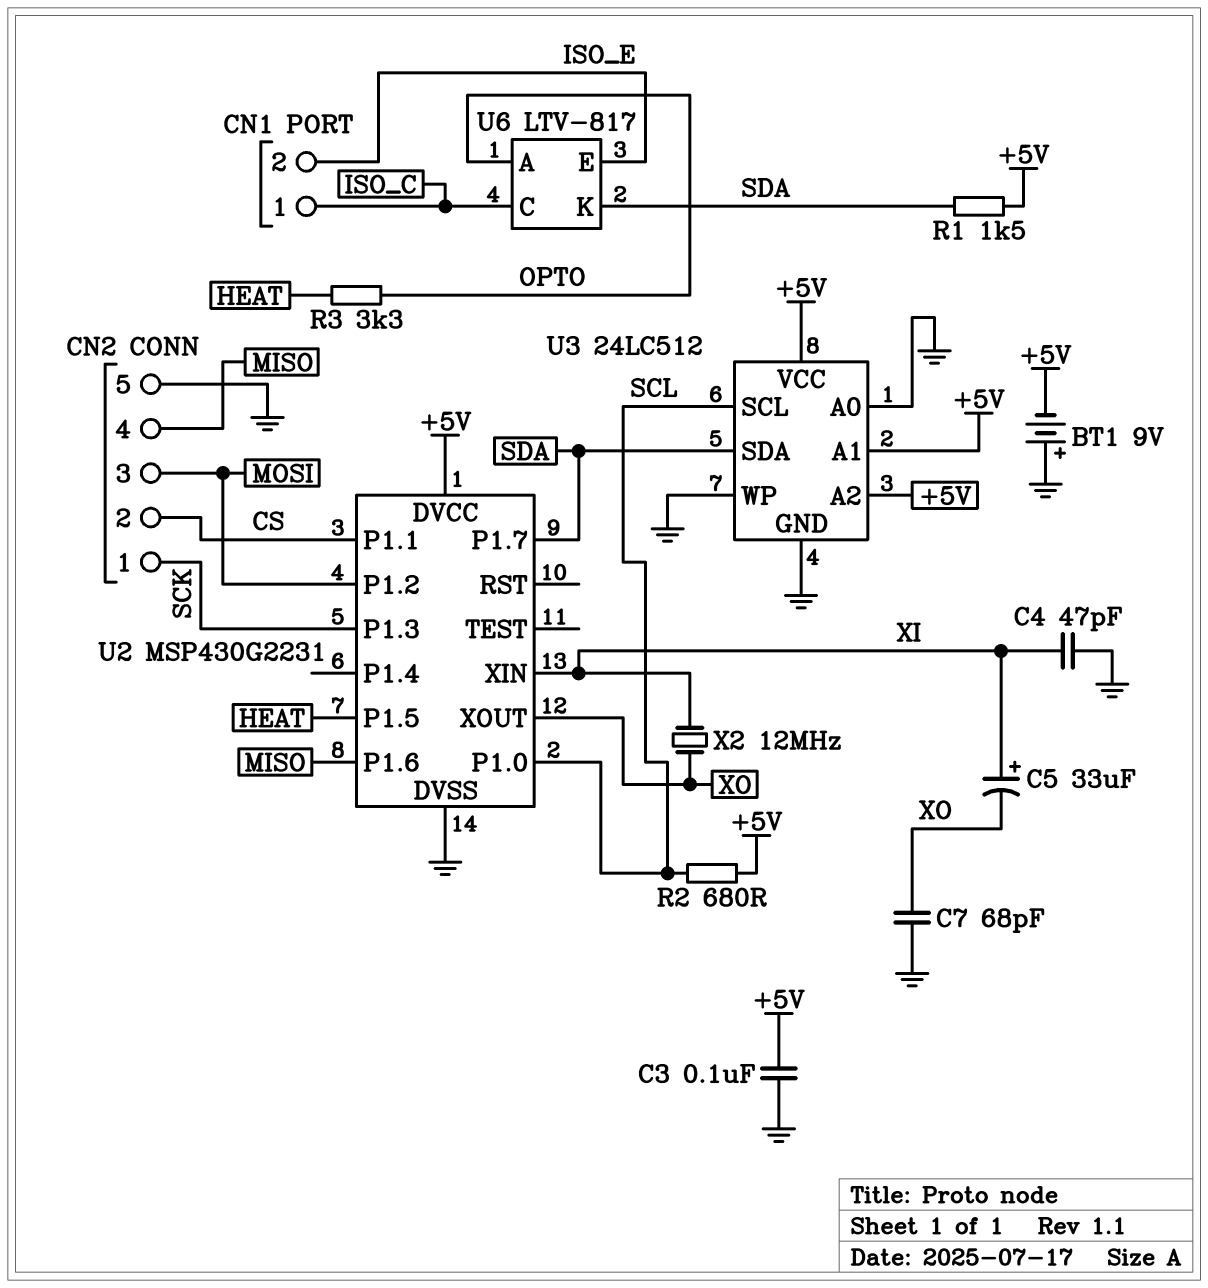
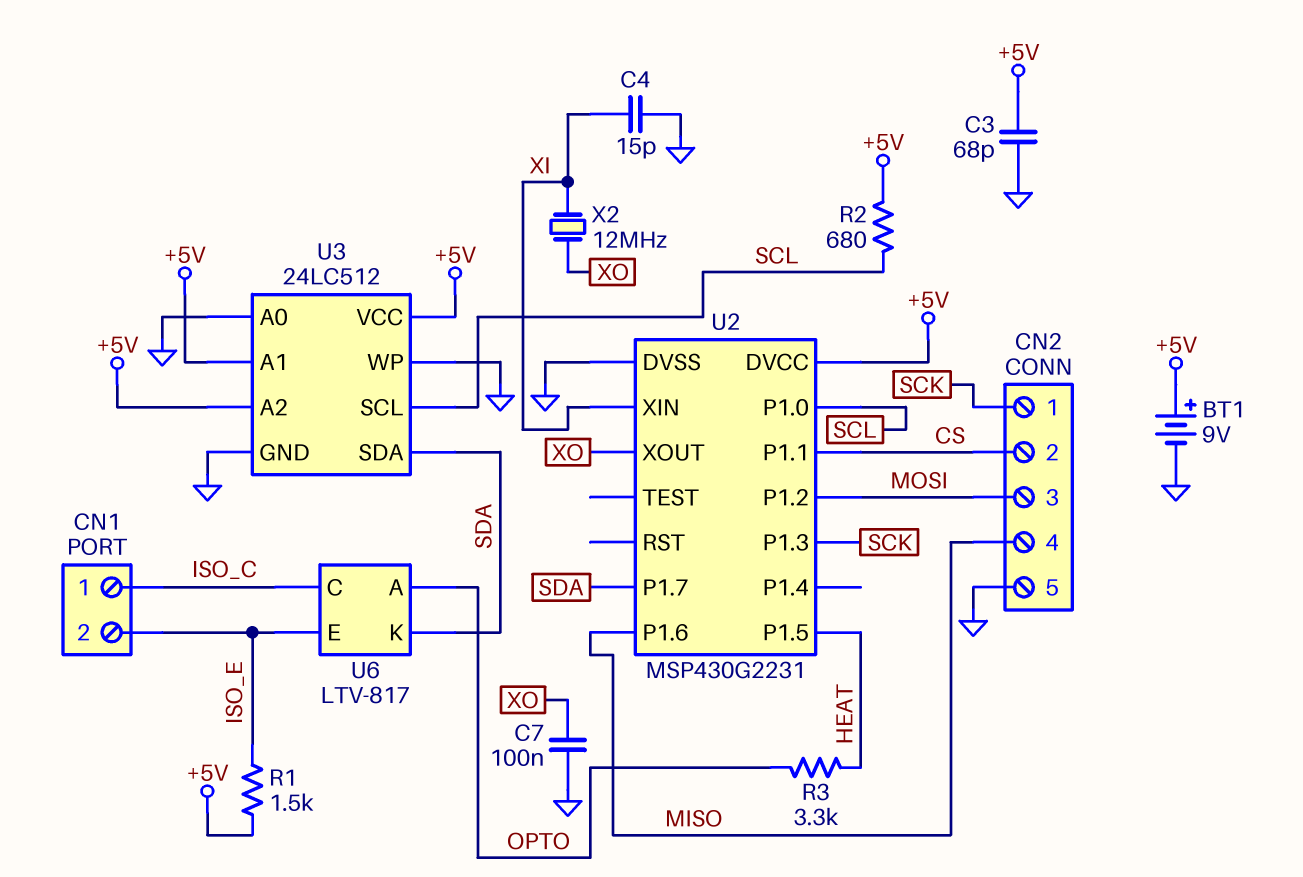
BT1: 9V (plus GND, minus +5V) -> 9V (plus +5V, minus GND)
C3: 100nF (+5V, GND) -> 68pF (+5V, GND)
C4: 47pF (GND, XI) -> 15pF (GND, XI)
C5: 33uF (plus XI, minus XO) -> none
C7: 68pF (GND, XO) -> 100nF (GND, XO)
R1: 1.5k (+5V, SDA) -> 1.5k (+5V, ISO_E)

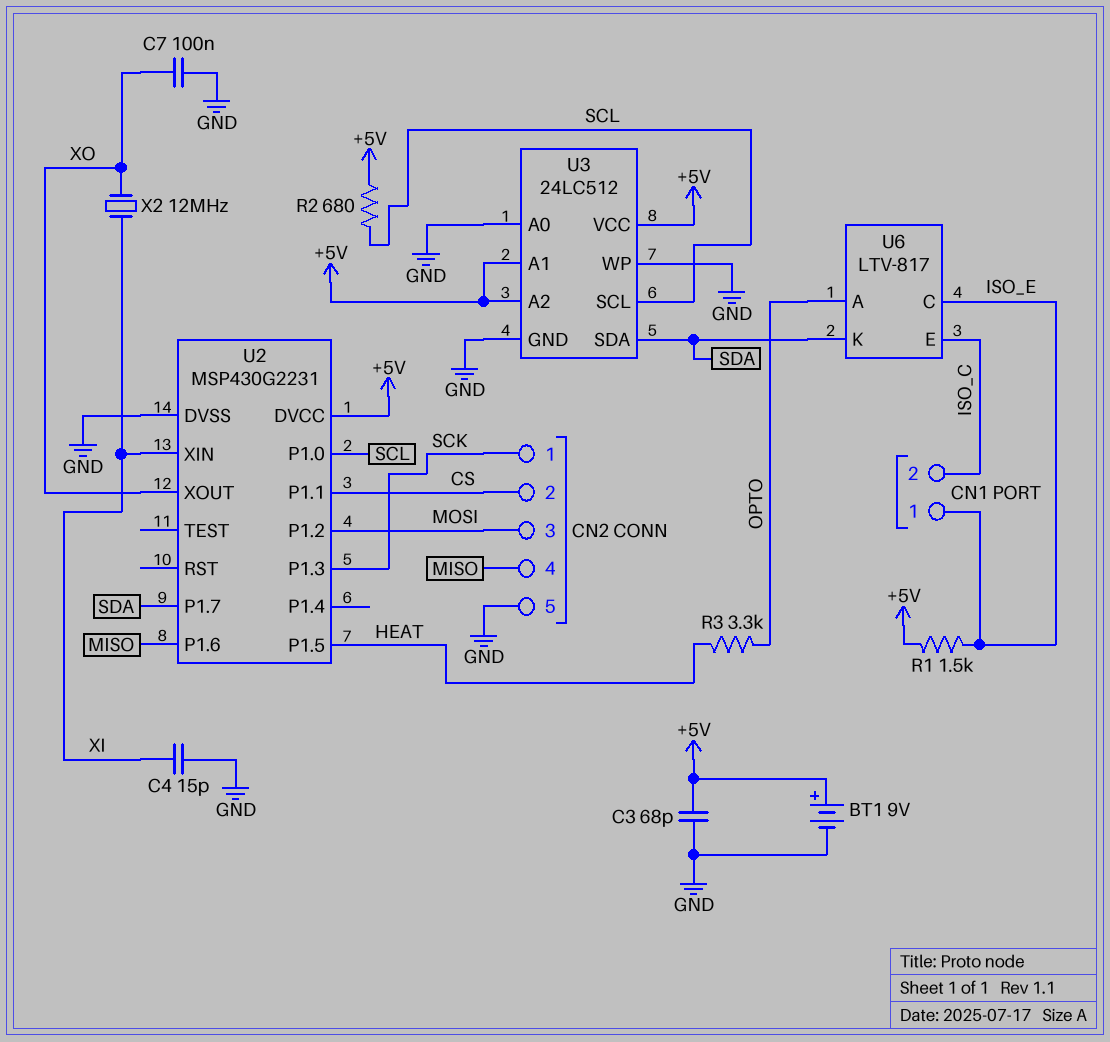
CN1 pin 1: ISO_C -> ISO_E
CN1 pin 2: ISO_E -> ISO_C
U6 pin C: ISO_C -> ISO_E
U6 pin E: ISO_E -> ISO_C

